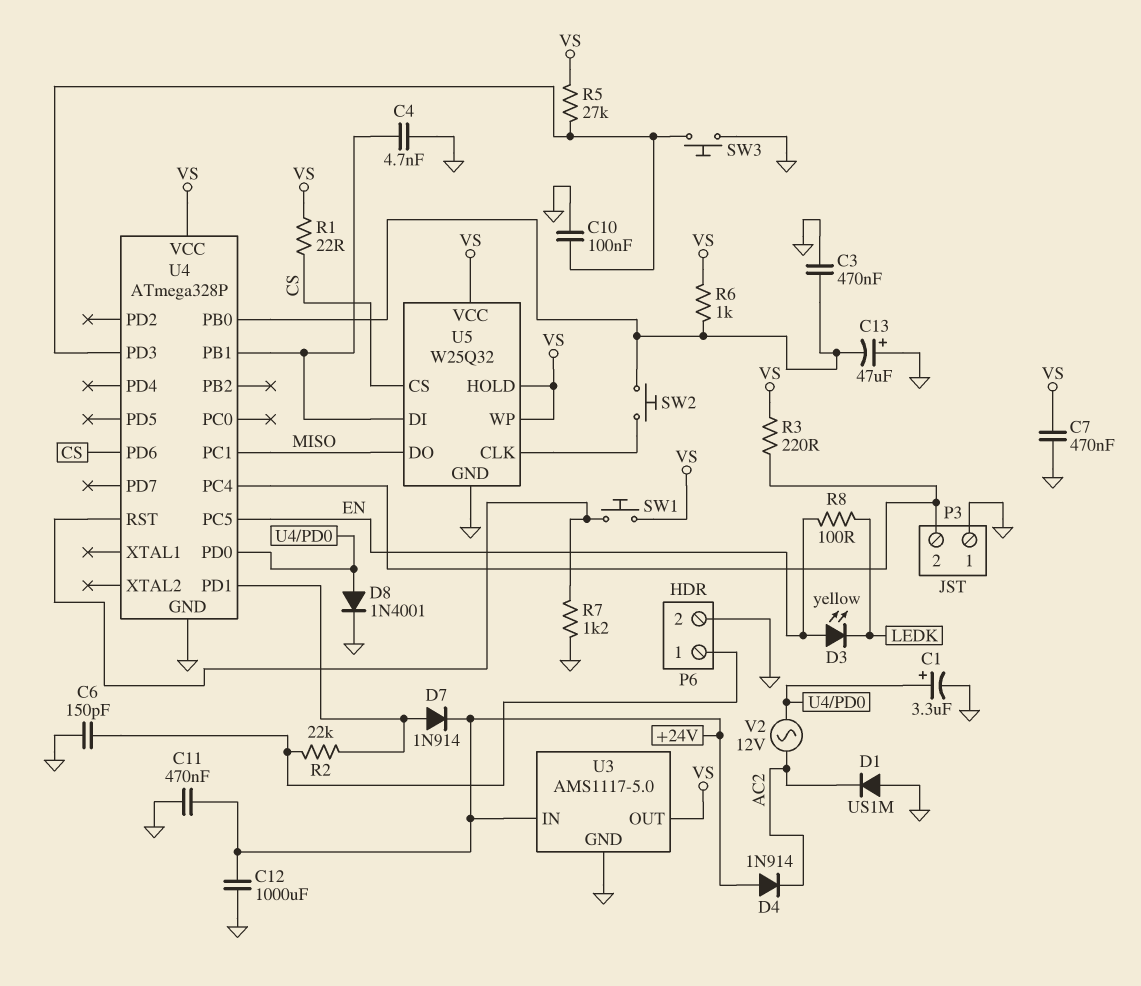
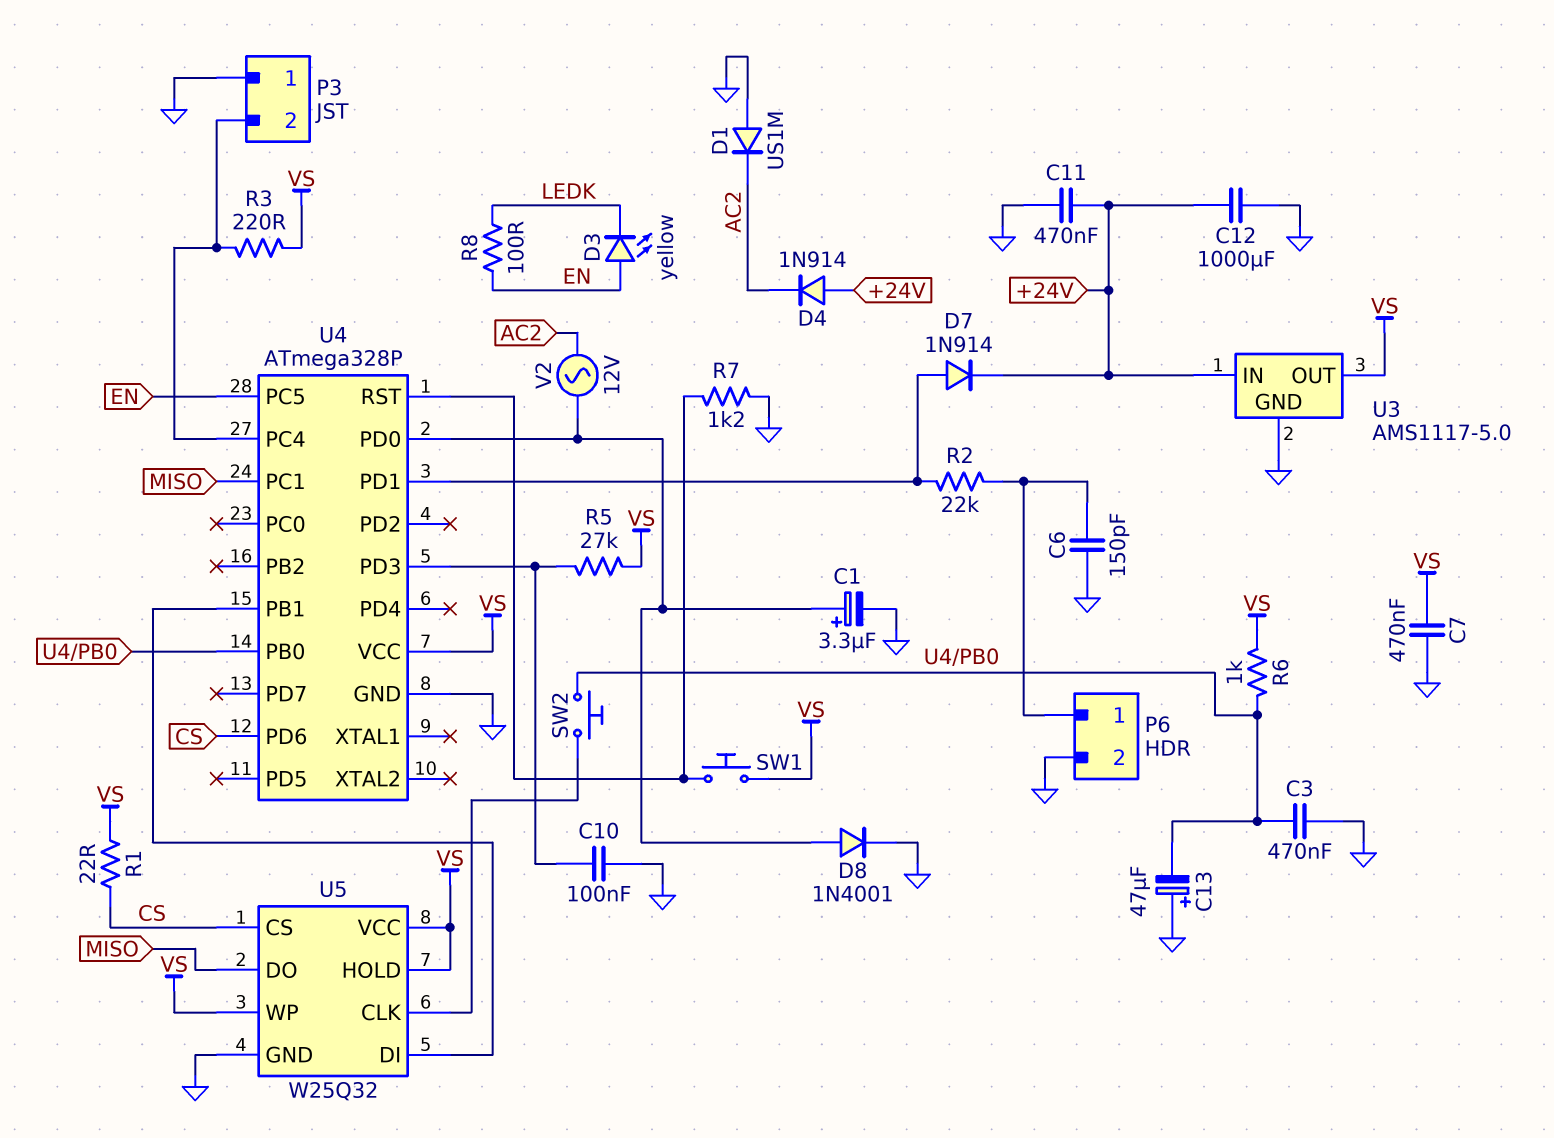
C4: 4.7nF (GND, U4/PB1) -> none
SW3: button (GND, U4/PD3) -> none

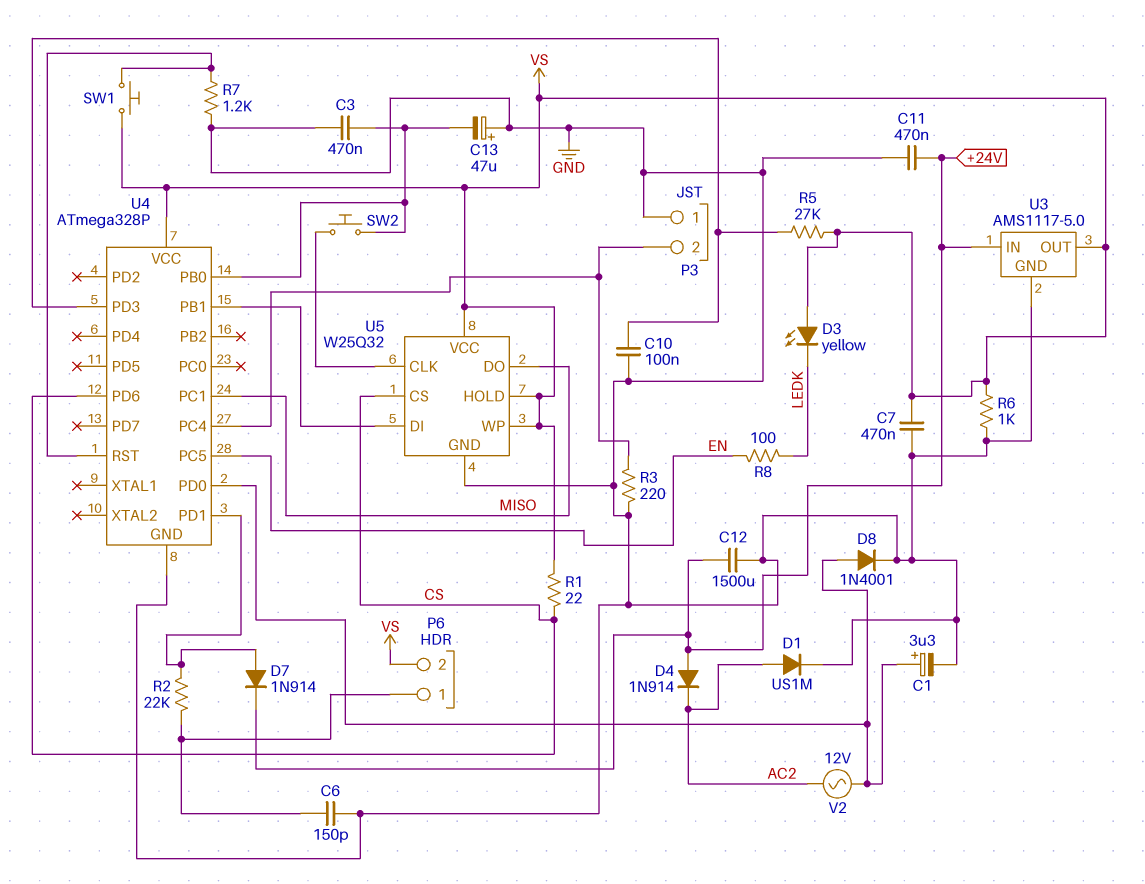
C12: 1000uF (+24V, GND) -> 1500uF (+24V, GND)
D1: diode US1M (A GND, K AC2) -> diode US1M (A AC2, K GND)
D3: LED yellow (A EN, K LEDK) -> LED yellow (A VS, K LEDK)
P6 pin 2: GND -> VS
R3: 220 (P3/2, VS) -> 220 (GND, P3/2)
R6: 1k (U4/PB0, VS) -> 1k (GND, VS)

